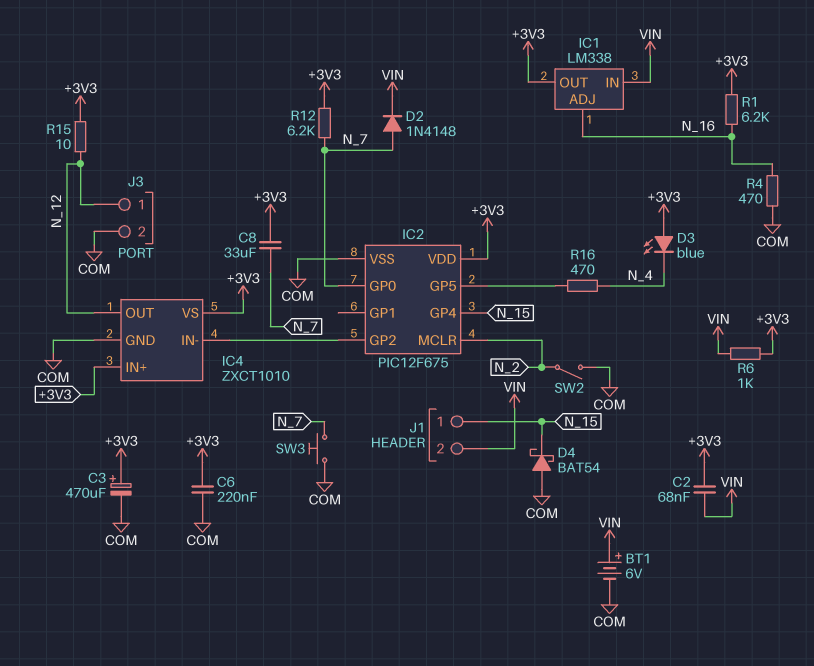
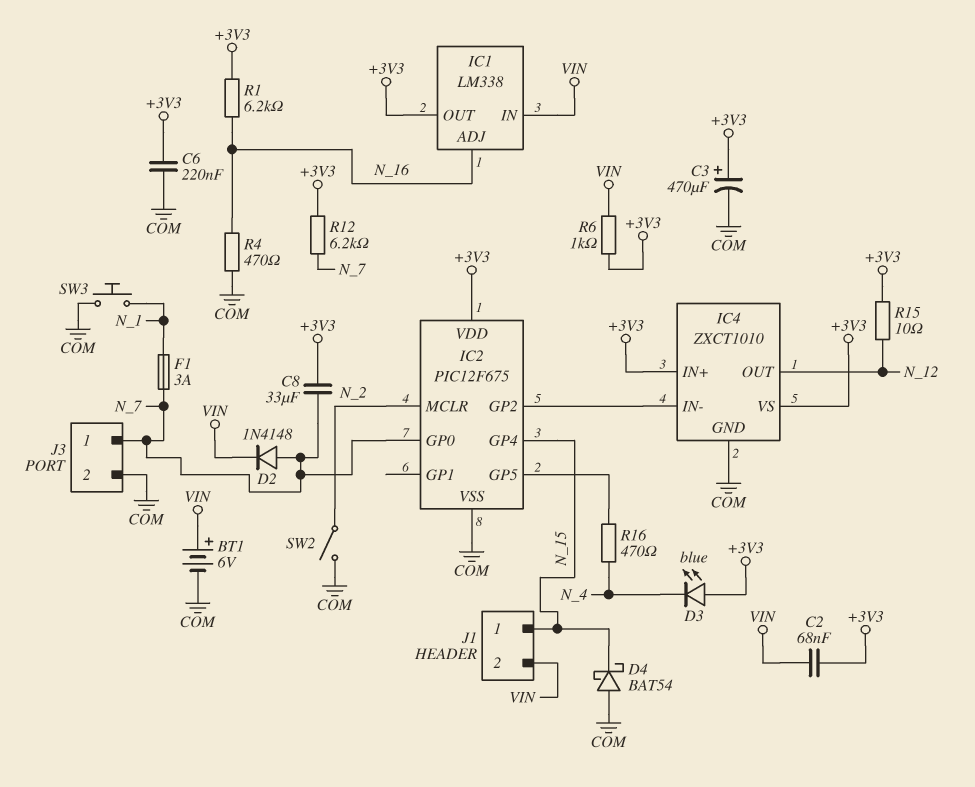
F1: none -> 3A (N_1, N_7)
J3 pin 1: N_12 -> N_7
SW3: button (COM, N_7) -> button (COM, N_1)

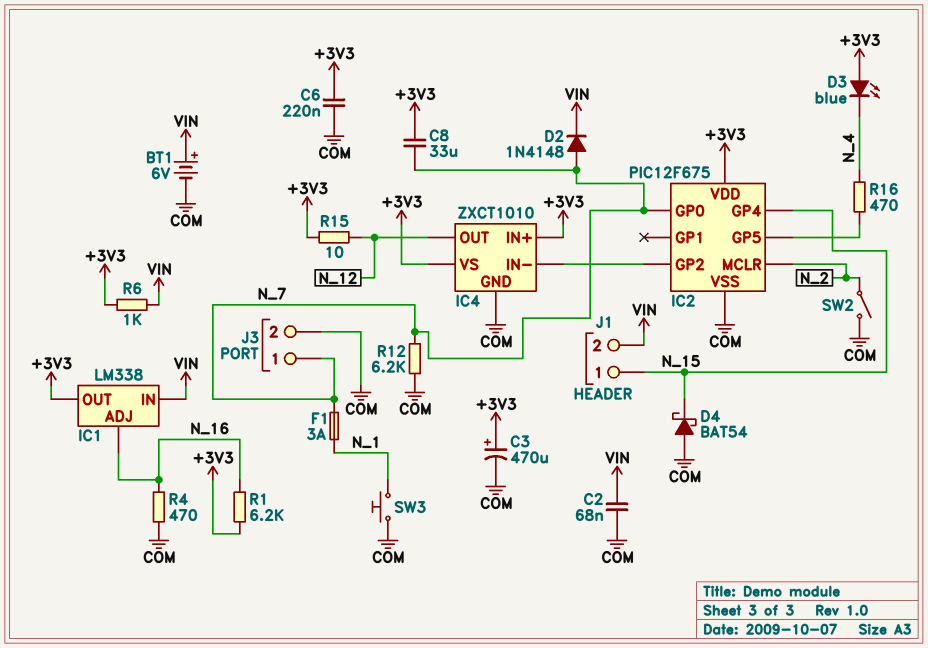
C2: 68nF (+3V3, VIN) -> 68nF (COM, VIN)
R12: 6.2k (+3V3, N_7) -> 6.2k (COM, N_7)

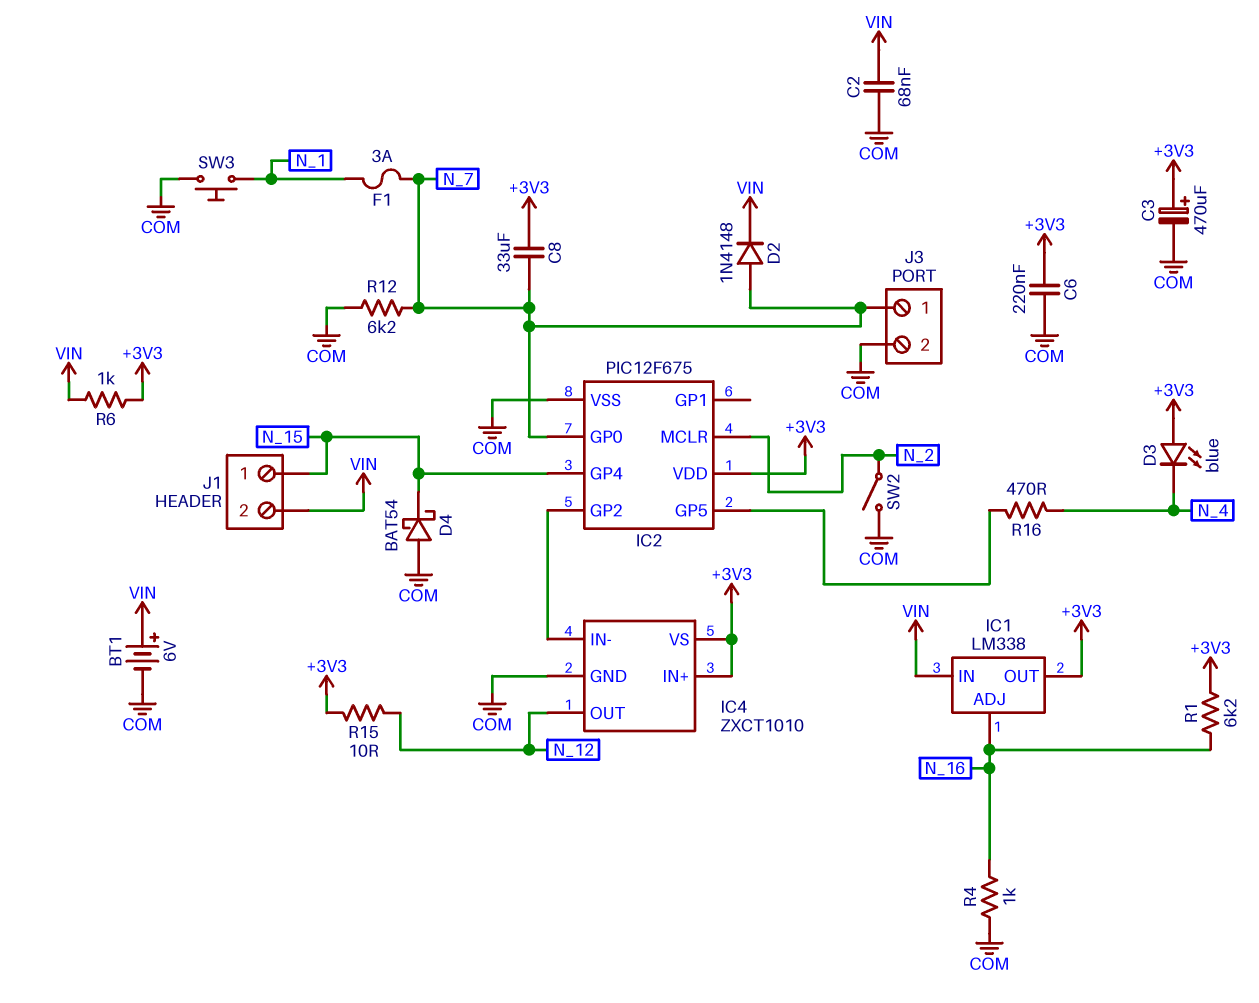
R4: 470 (COM, N_16) -> 1k (COM, N_16)

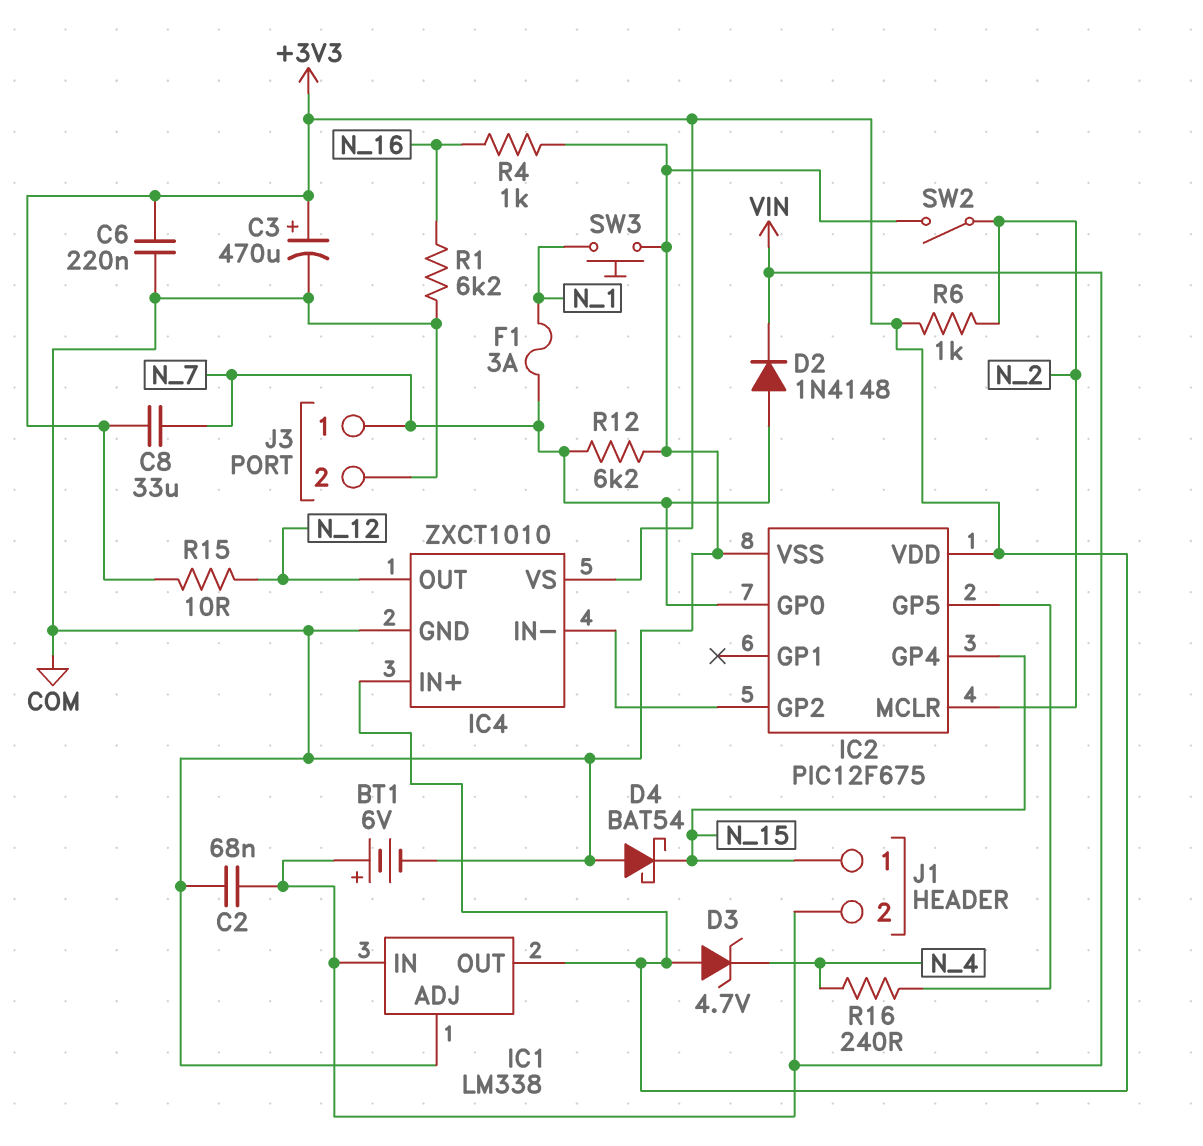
D3: LED blue (A +3V3, K N_4) -> zener 4.7V (A +3V3, K N_4)
IC1 pin ADJ: N_16 -> COM
R1: 6.2k (+3V3, N_16) -> 6.2k (COM, N_16)
R6: 1k (+3V3, VIN) -> 1k (+3V3, N_2)
R16: 470 (IC2/GP5, N_4) -> 240 (IC2/GP5, N_4)

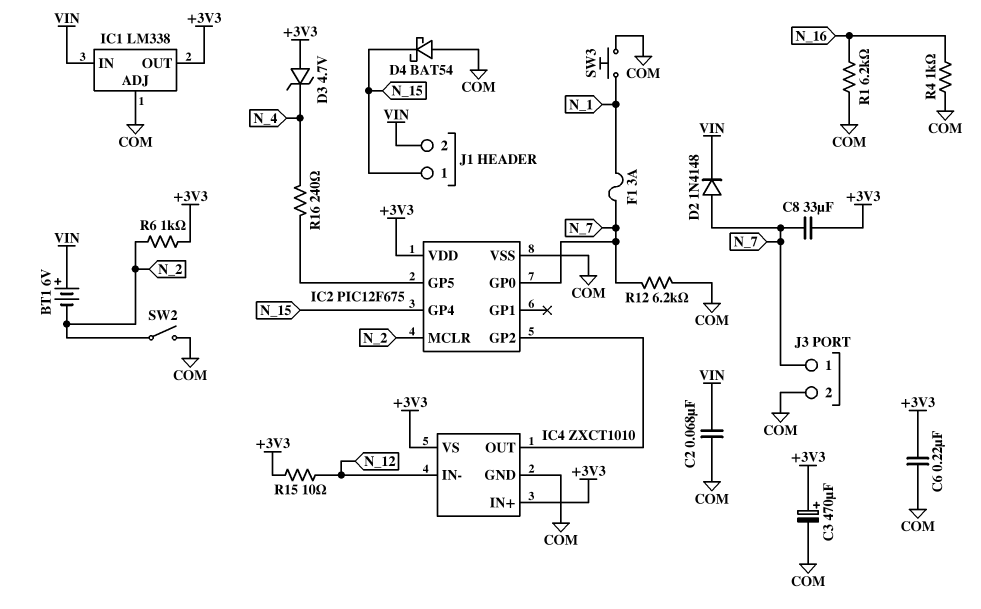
BT1: 6V (plus VIN, minus COM) -> 6V (plus VIN, minus N_2)
IC4 pin IN-: IC2/GP2 -> N_12
IC4 pin OUT: N_12 -> IC2/GP2

